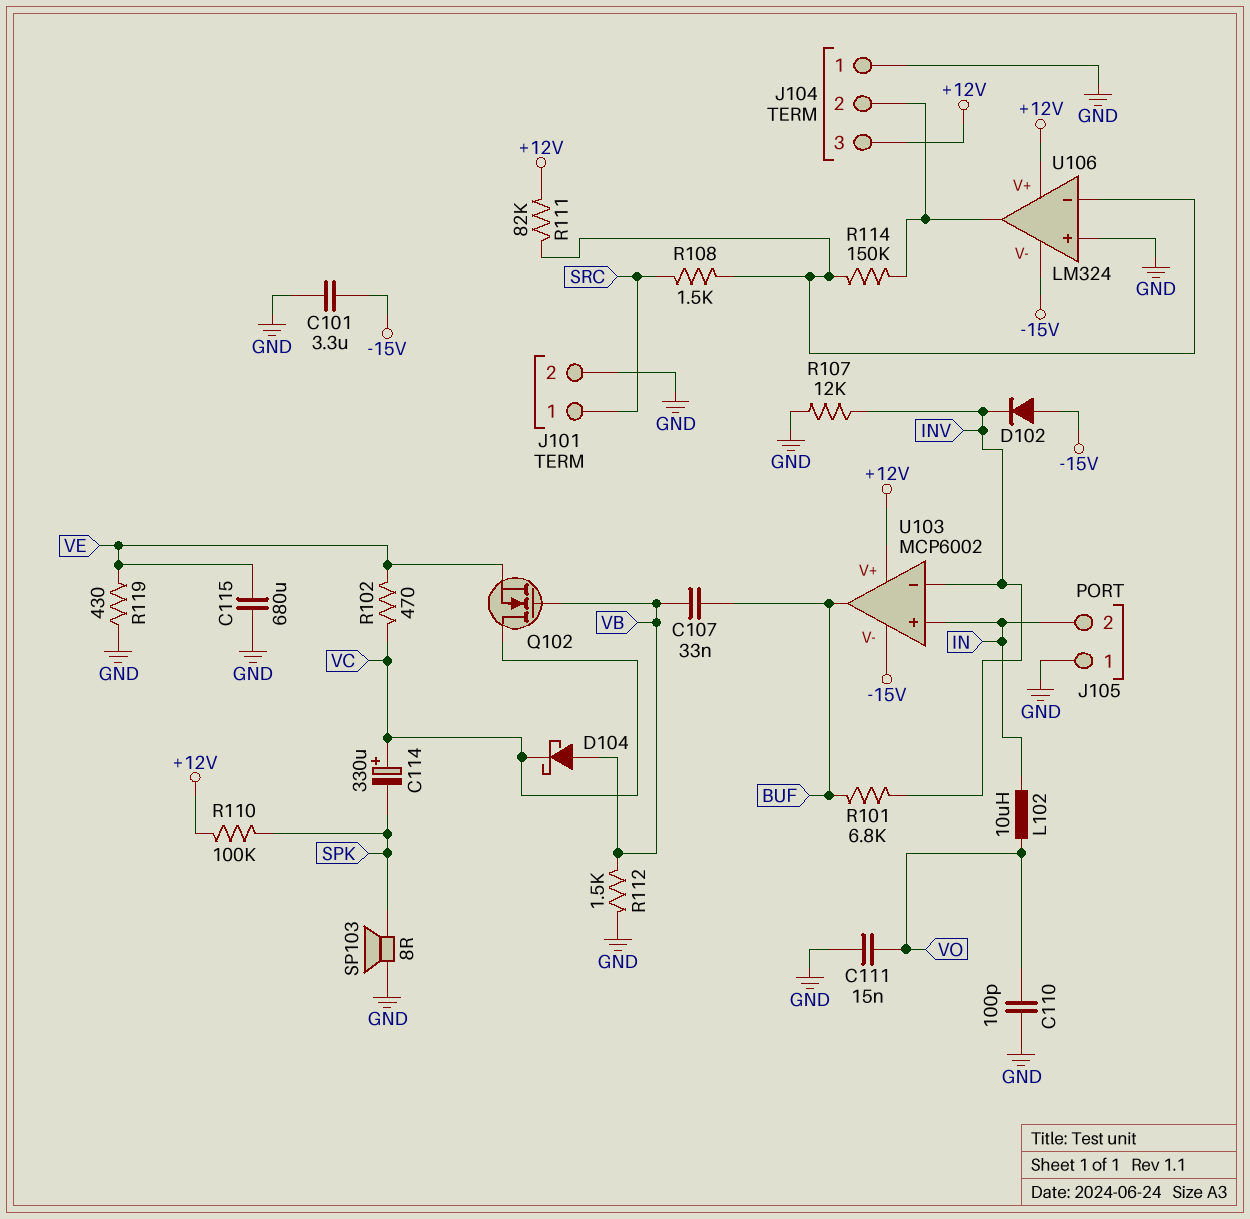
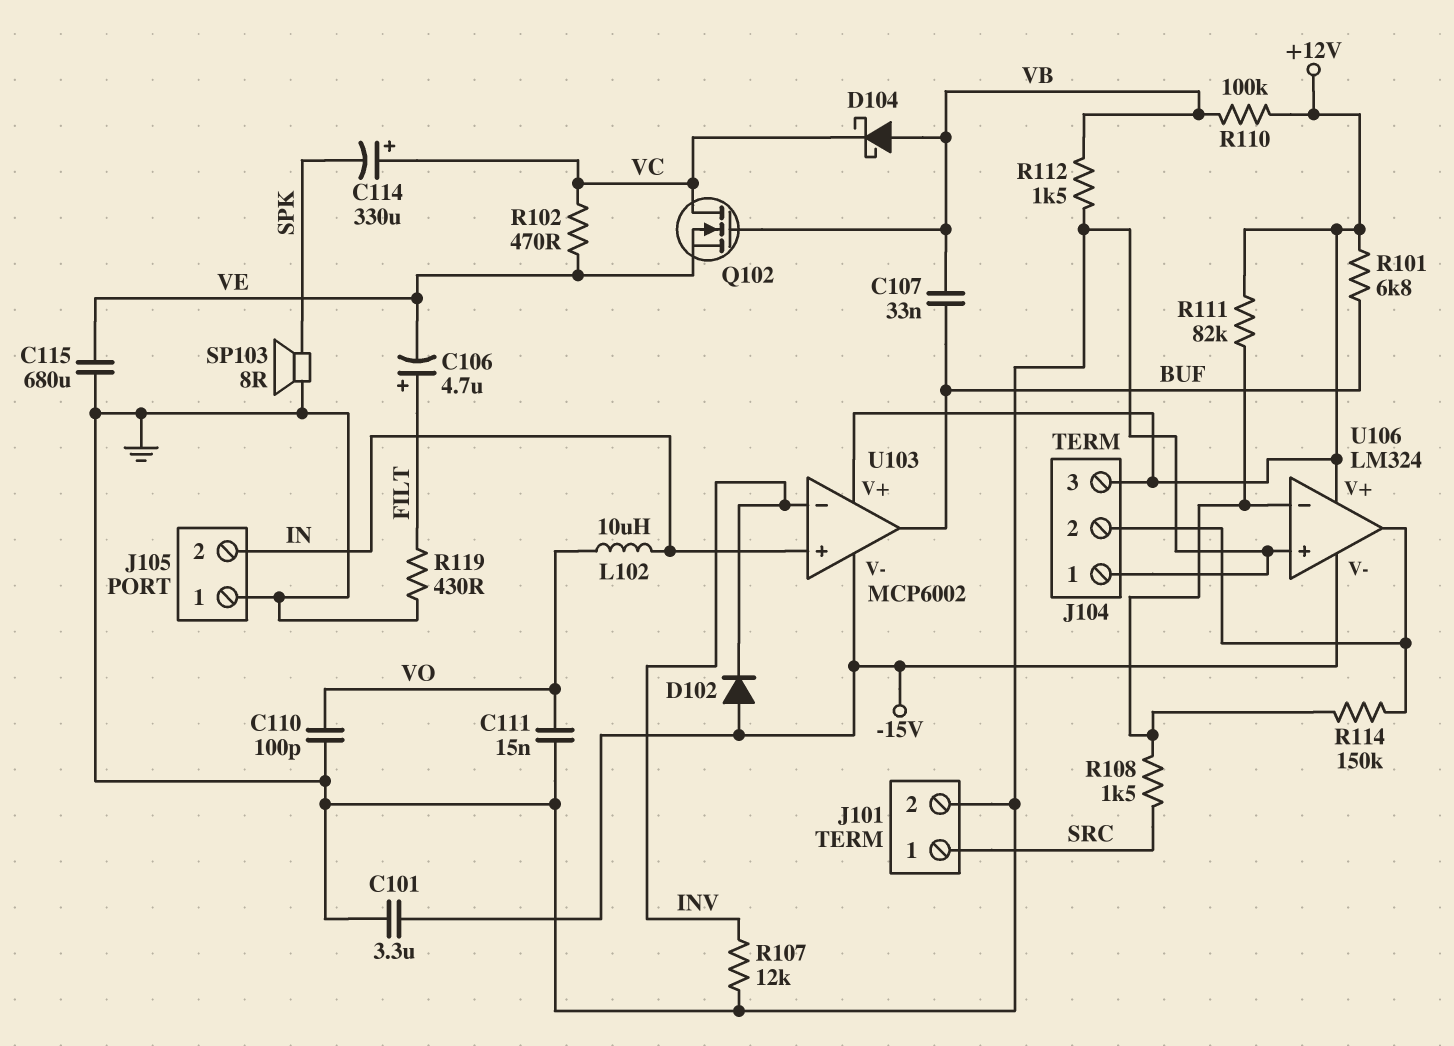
C106: none -> 4.7uF (plus FILT, minus VE)
R101: 6.8k (BUF, INV) -> 6.8k (+12V, BUF)
R110: 100k (+12V, SPK) -> 100k (+12V, VB)
R119: 430 (GND, VE) -> 430 (FILT, GND)

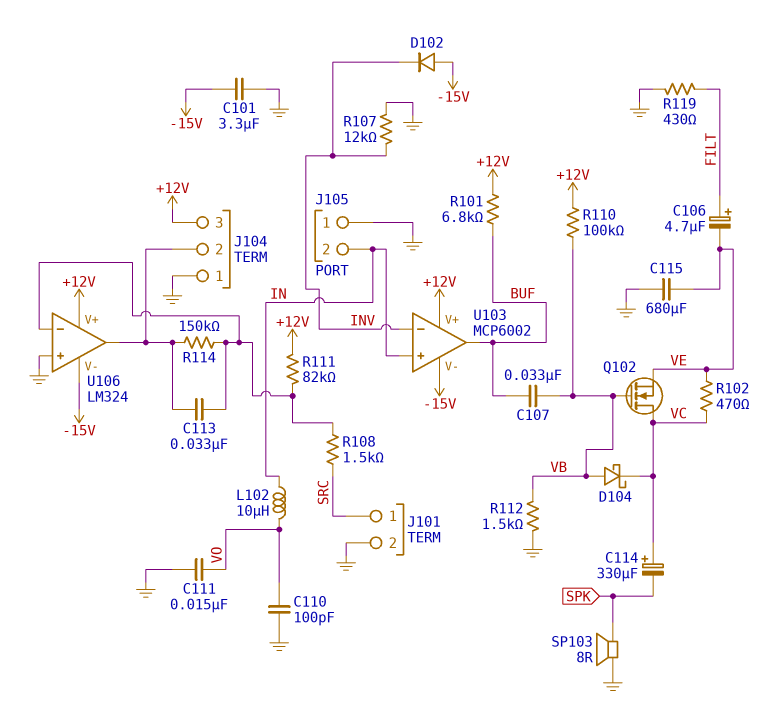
C113: none -> 33nF (J104/2, U106/in-)

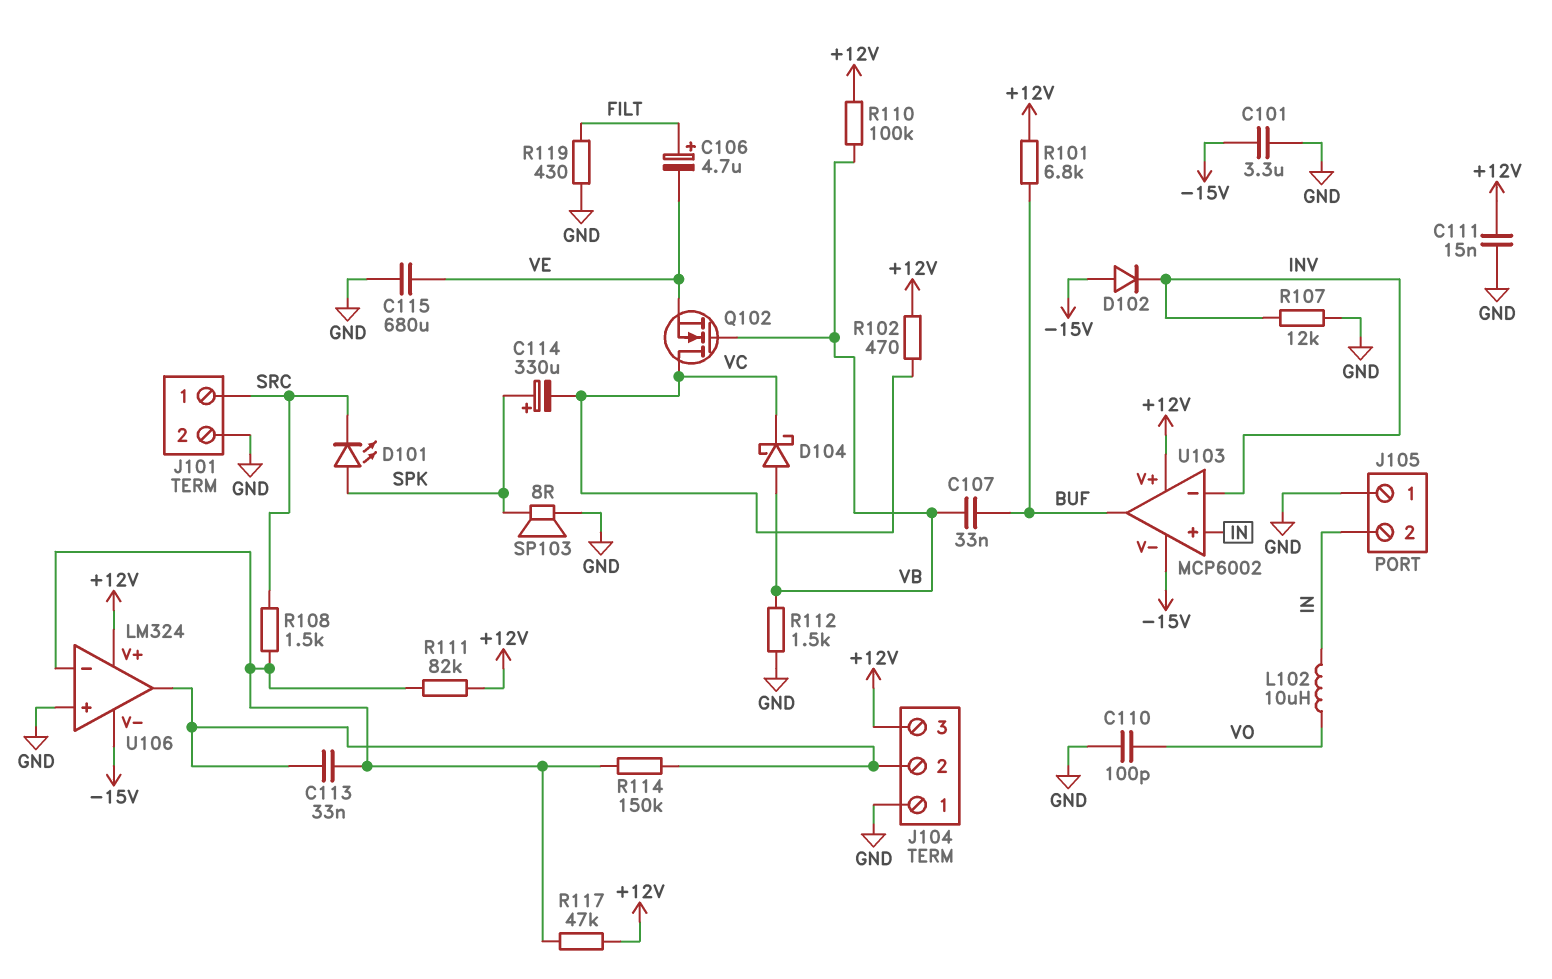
C111: 15nF (GND, VO) -> 15nF (+12V, GND)
C114: 330uF (plus VC, minus SPK) -> 330uF (plus SPK, minus VC)
D101: none -> LED (A SPK, K SRC)
R102: 470 (VC, VE) -> 470 (+12V, VC)
R117: none -> 47k (+12V, U106/in-)

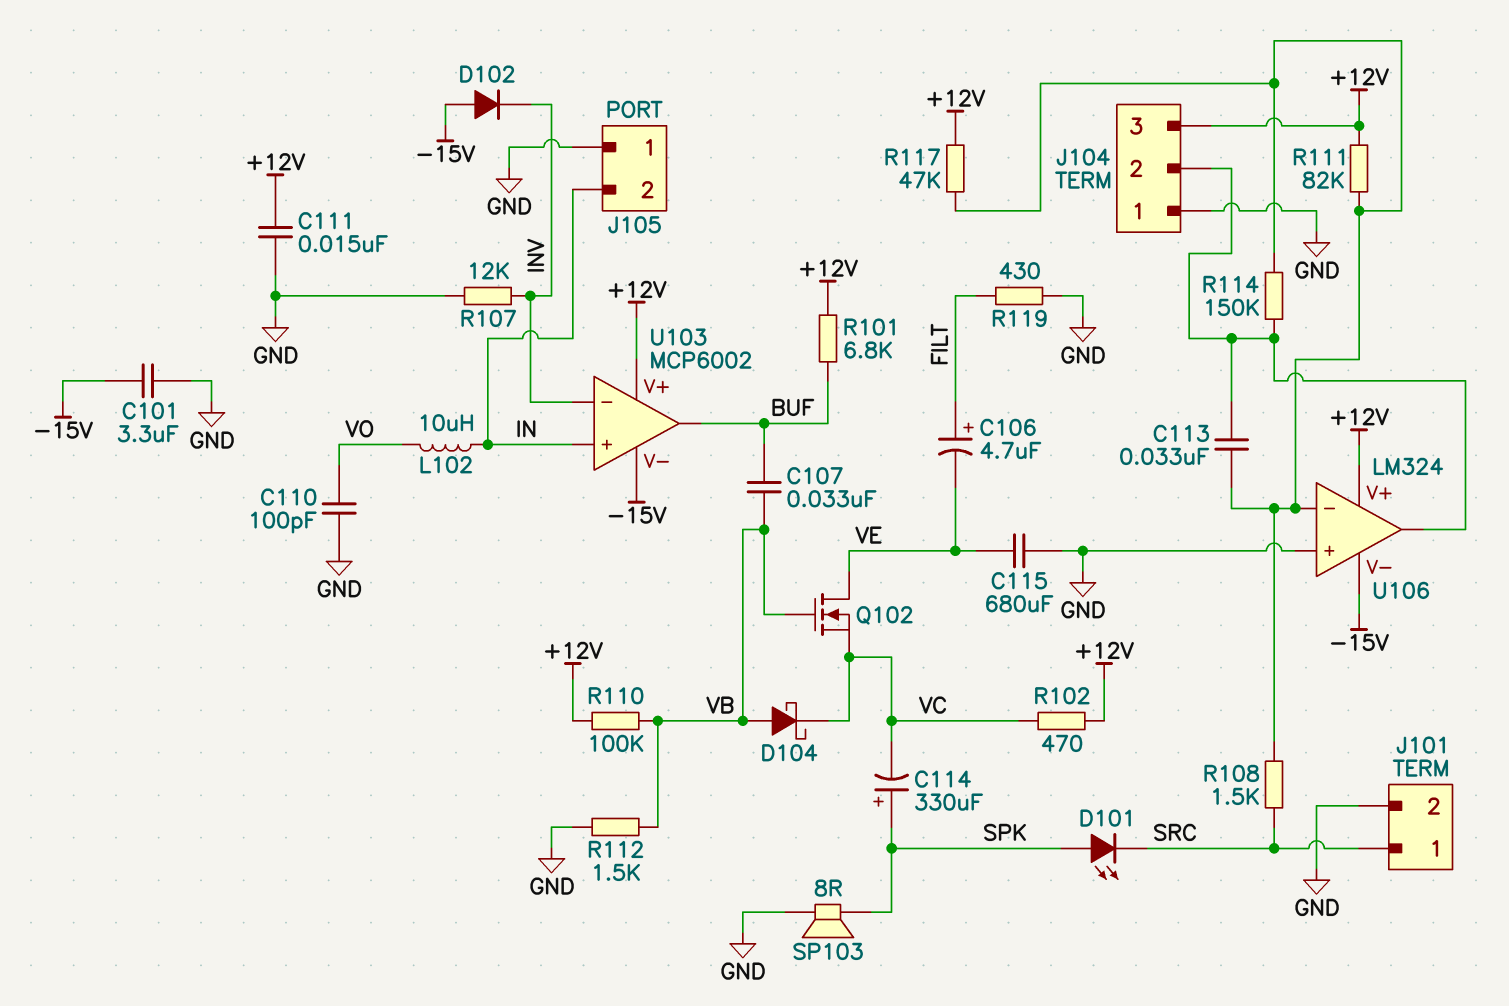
Q102: NMOS (G VB, D VC, S VE) -> NMOS (G VB, D VE, S VC)

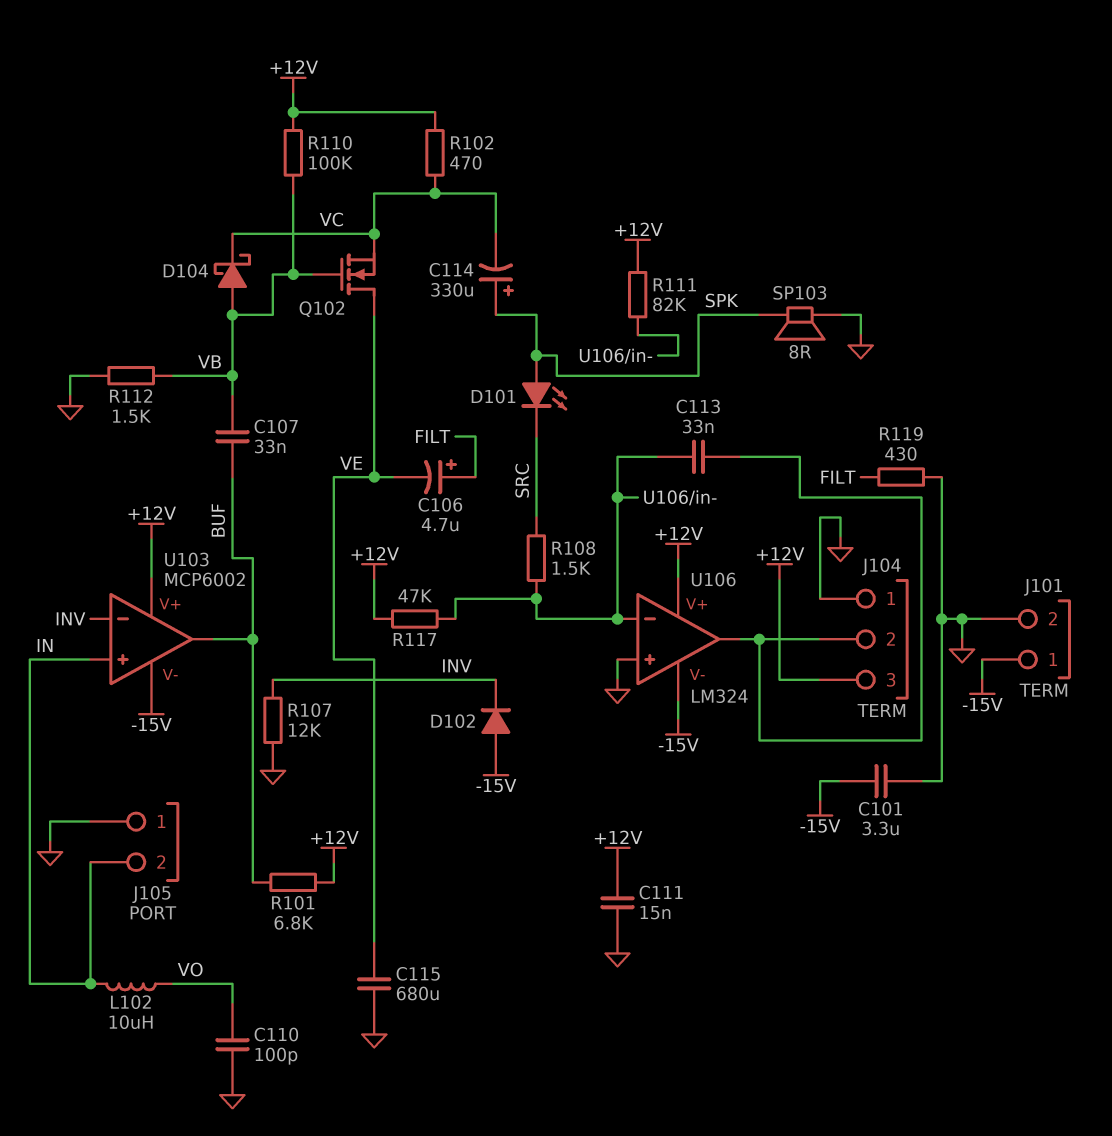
J101 pin 1: SRC -> -15V
R114: 150k (J104/2, U106/in-) -> none

